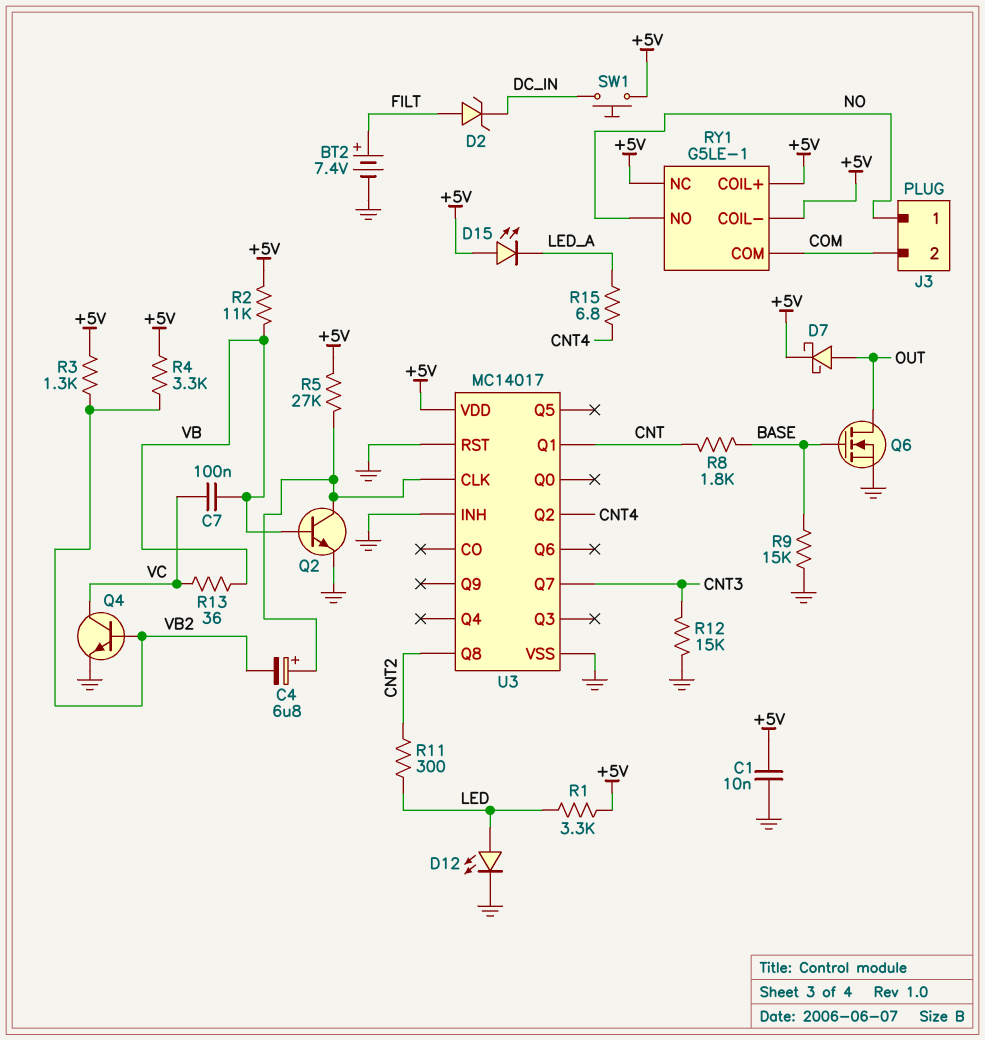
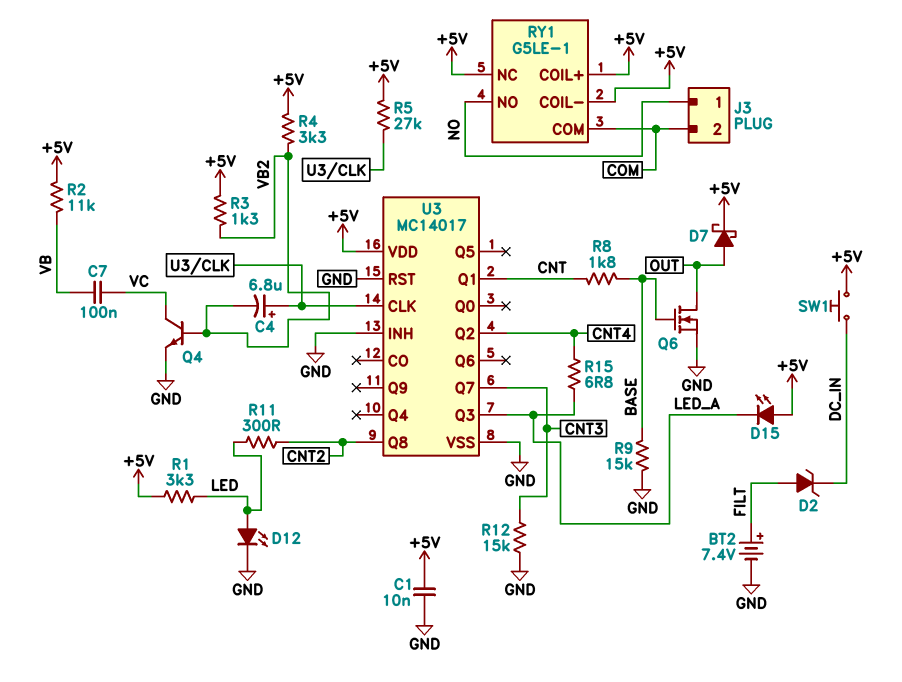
Q2: NPN (B VB, C U3/CLK, E GND) -> none
R13: 36 (VB, VC) -> none
U3 pin Q3: none -> LED_A

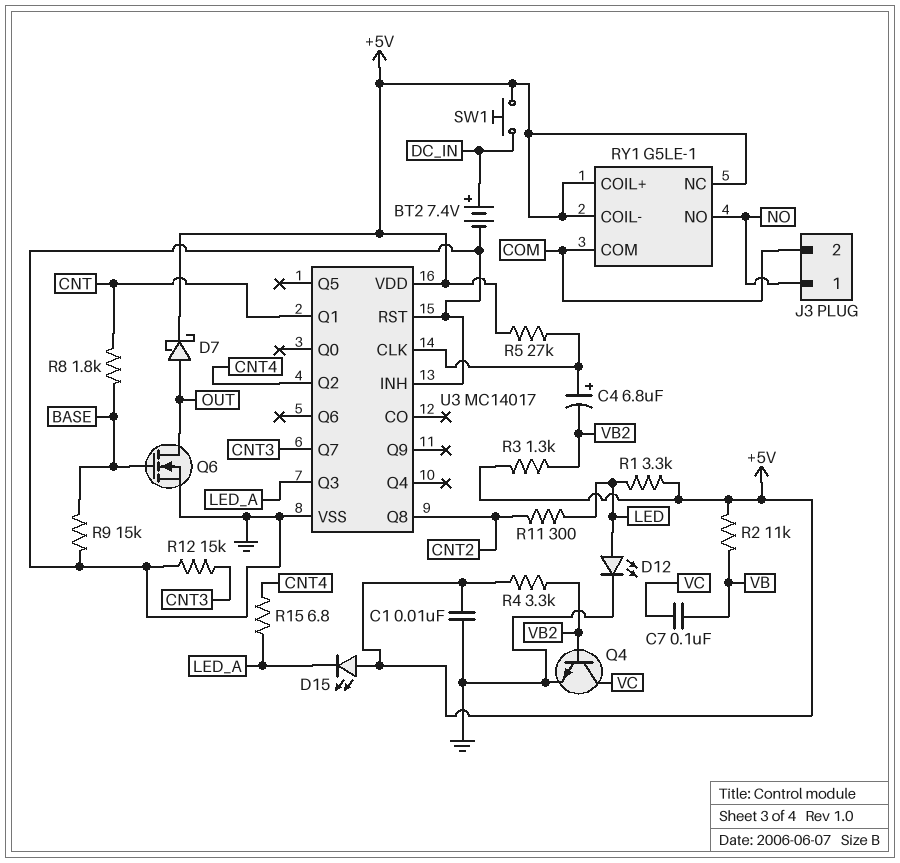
BT2: 7.4V (plus FILT, minus GND) -> 7.4V (plus DC_IN, minus GND)
D2: zener (A FILT, K DC_IN) -> none

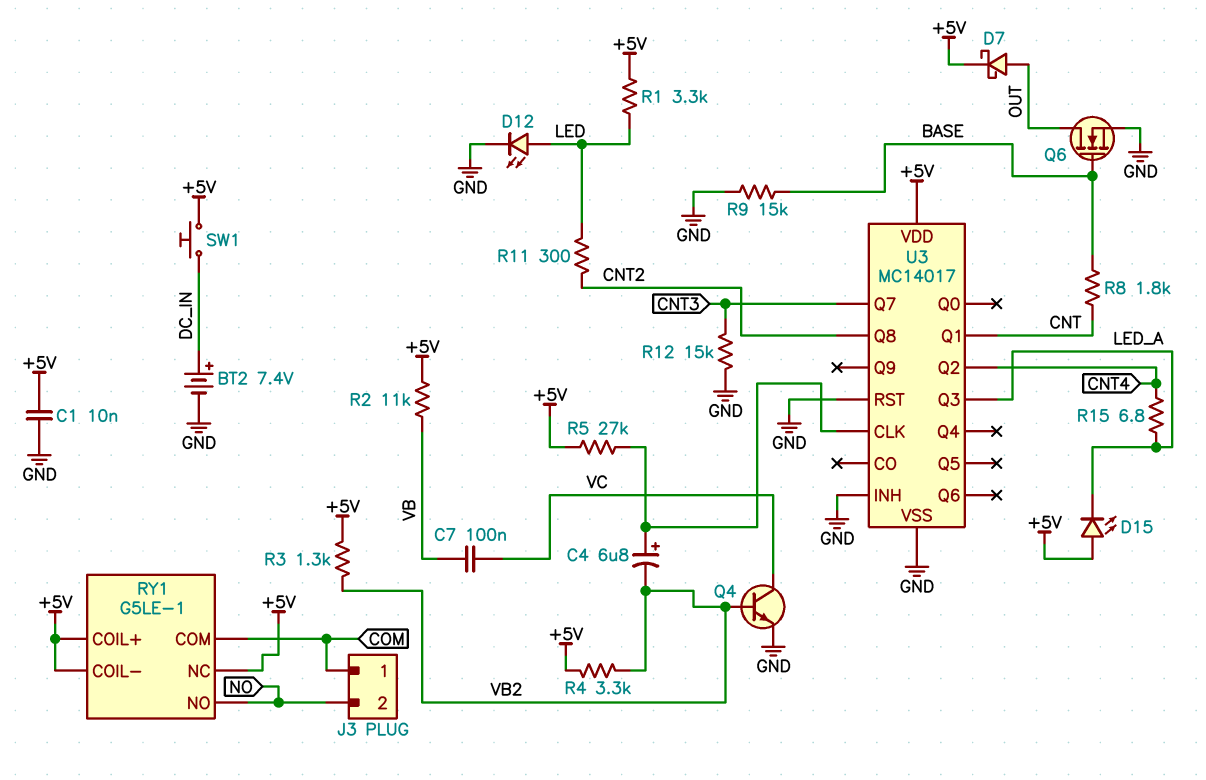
J3 pin 1: NO -> COM
J3 pin 2: COM -> NO

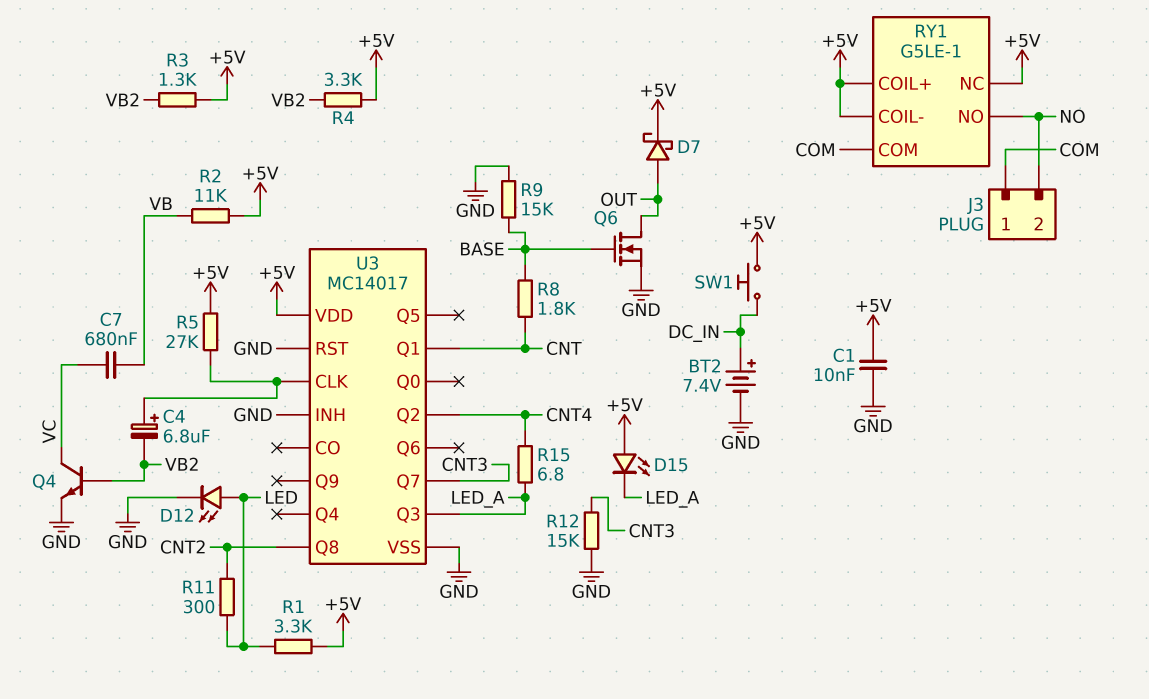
C7: 100nF (VB, VC) -> 680nF (VB, VC)

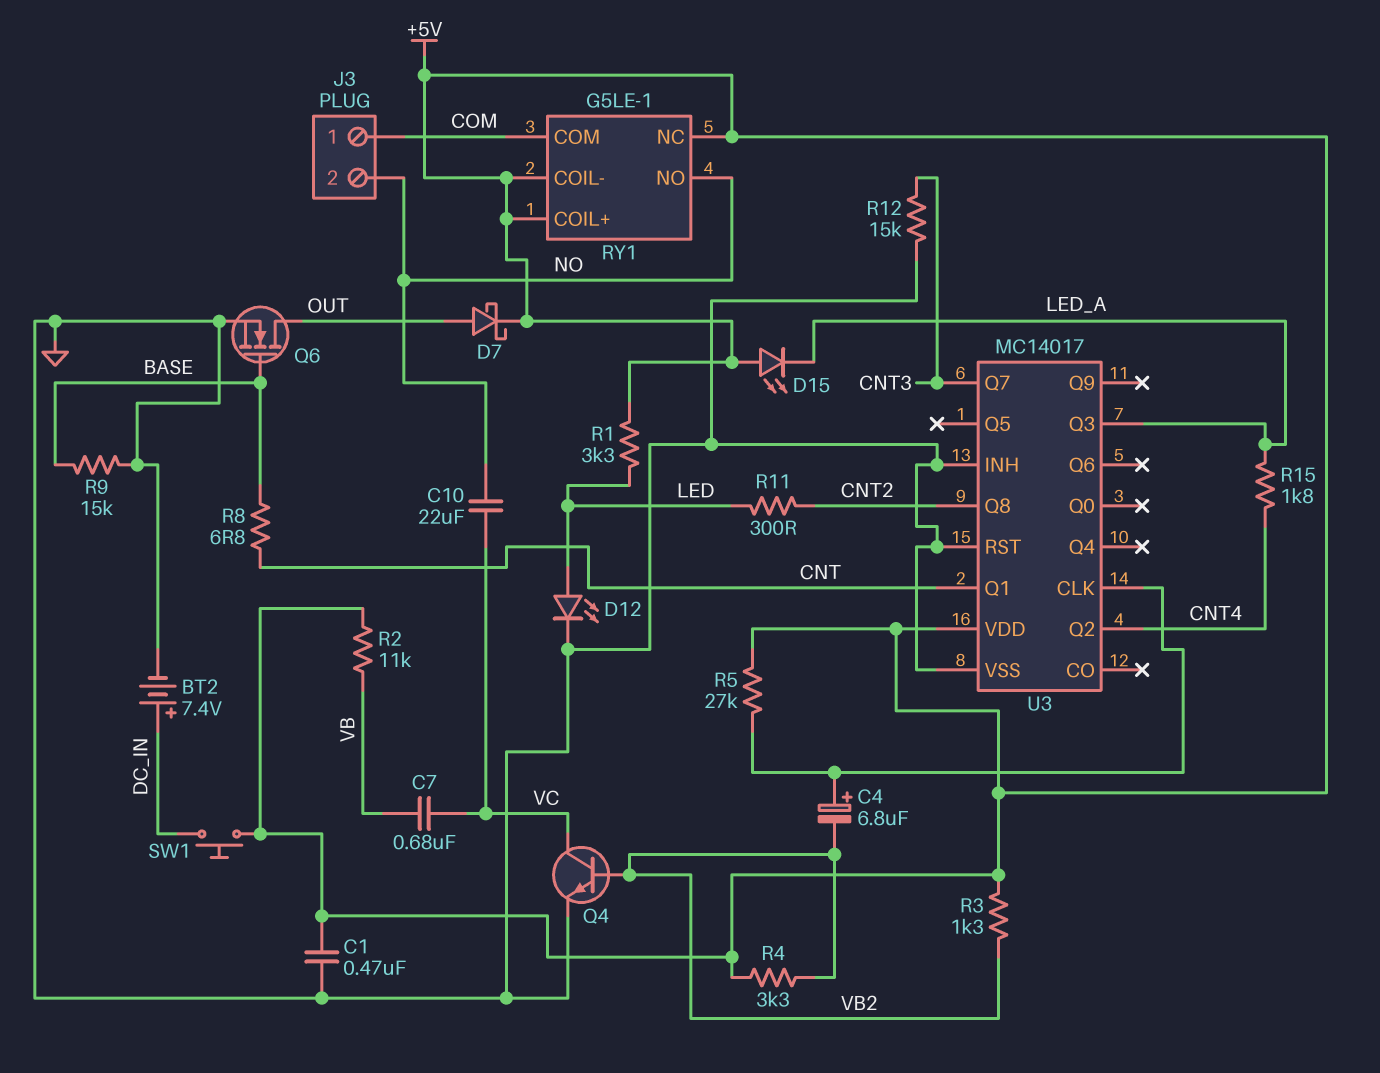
C1: 10nF (+5V, GND) -> 470nF (+5V, GND)
C10: none -> 22uF (NO, VC)
R8: 1.8k (BASE, CNT) -> 6.8 (BASE, CNT)
R15: 6.8 (CNT4, LED_A) -> 1.8k (CNT4, LED_A)

